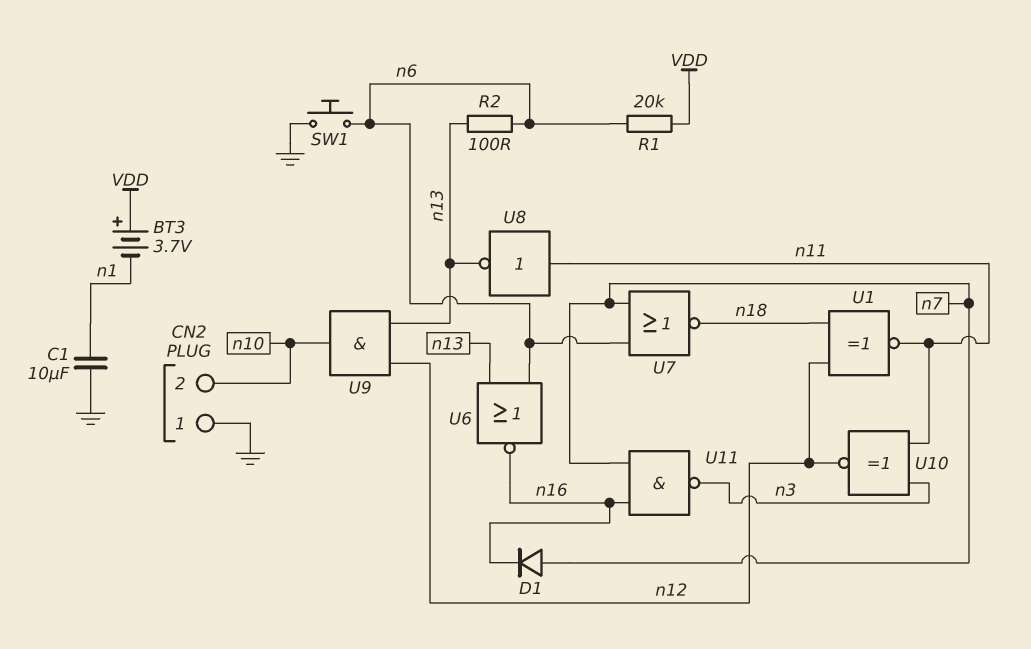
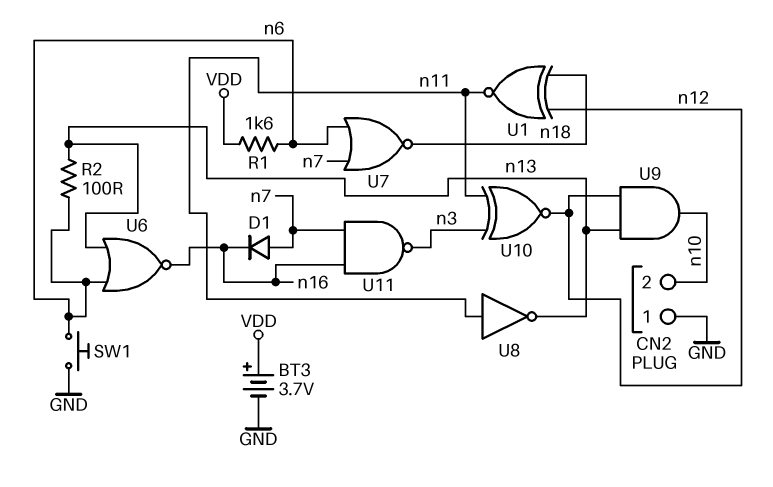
BT3: 3.7V (plus VDD, minus n1) -> 3.7V (plus VDD, minus GND)
C1: 10uF (GND, n1) -> none
R1: 20k (VDD, n6) -> 1.6k (VDD, n6)

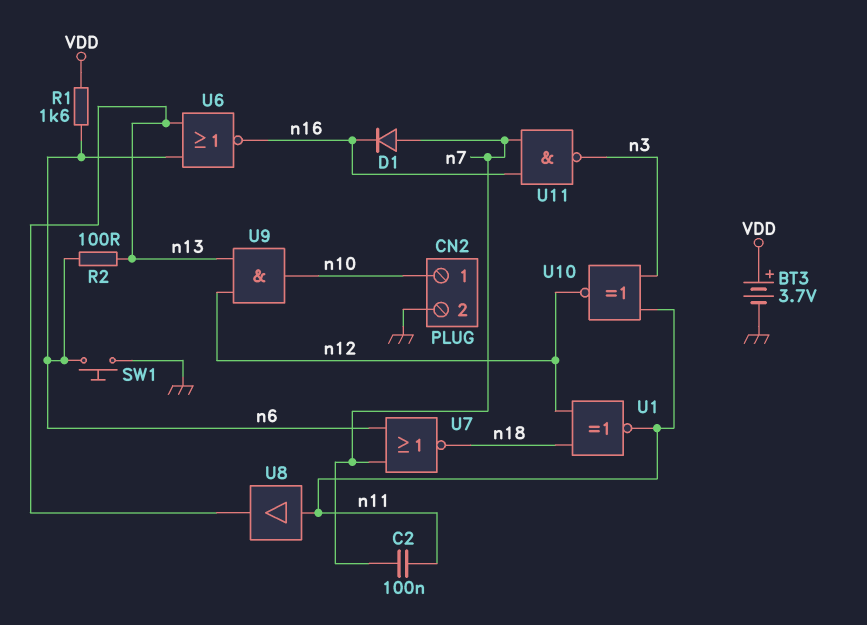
C2: none -> 100nF (n7, n11)
CN2 pin 1: GND -> n10
CN2 pin 2: n10 -> GND
U8: NOT (in n11, out n13) -> buffer (in n11, out n13)

